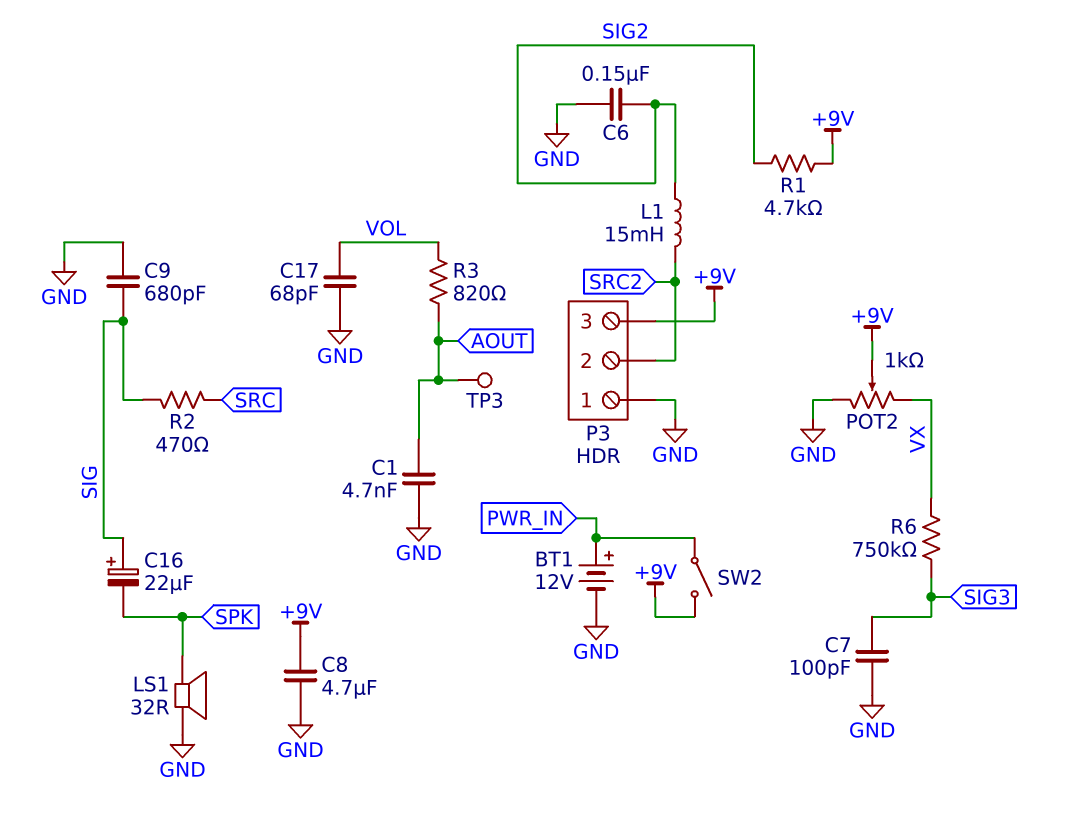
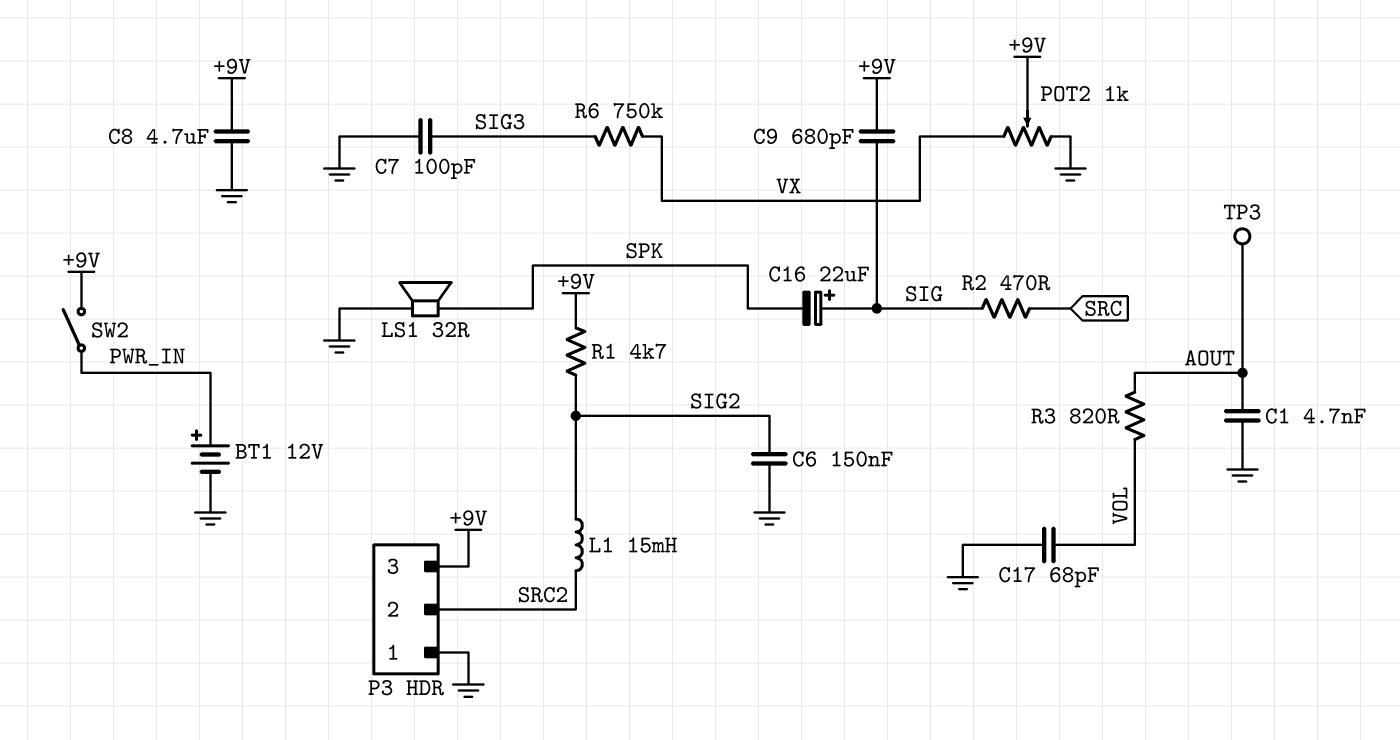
C9: 680pF (GND, SIG) -> 680pF (+9V, SIG)

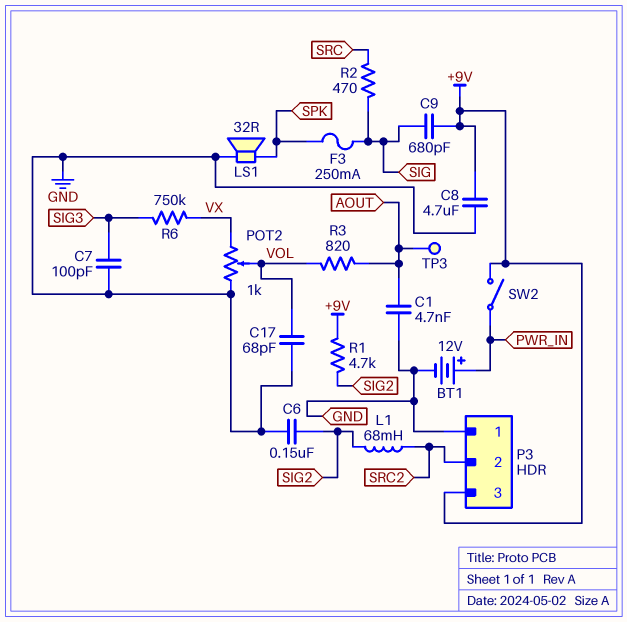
C16: 22uF (plus SIG, minus SPK) -> none
F3: none -> 250mA (SIG, SPK)
L1: 15mH (SIG2, SRC2) -> 68mH (SIG2, SRC2)
POT2: 1k (GND, VX, wiper +9V) -> 1k (GND, VX, wiper VOL)

